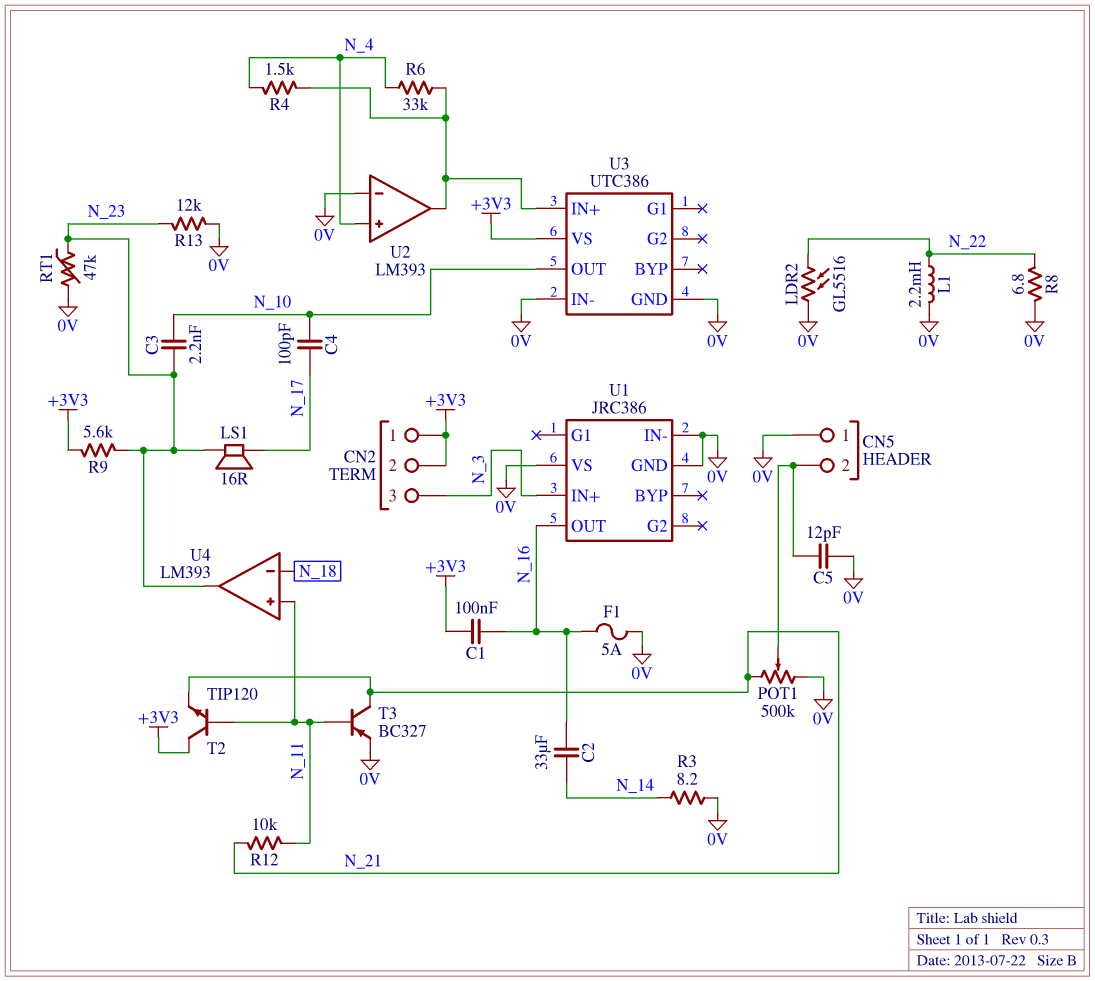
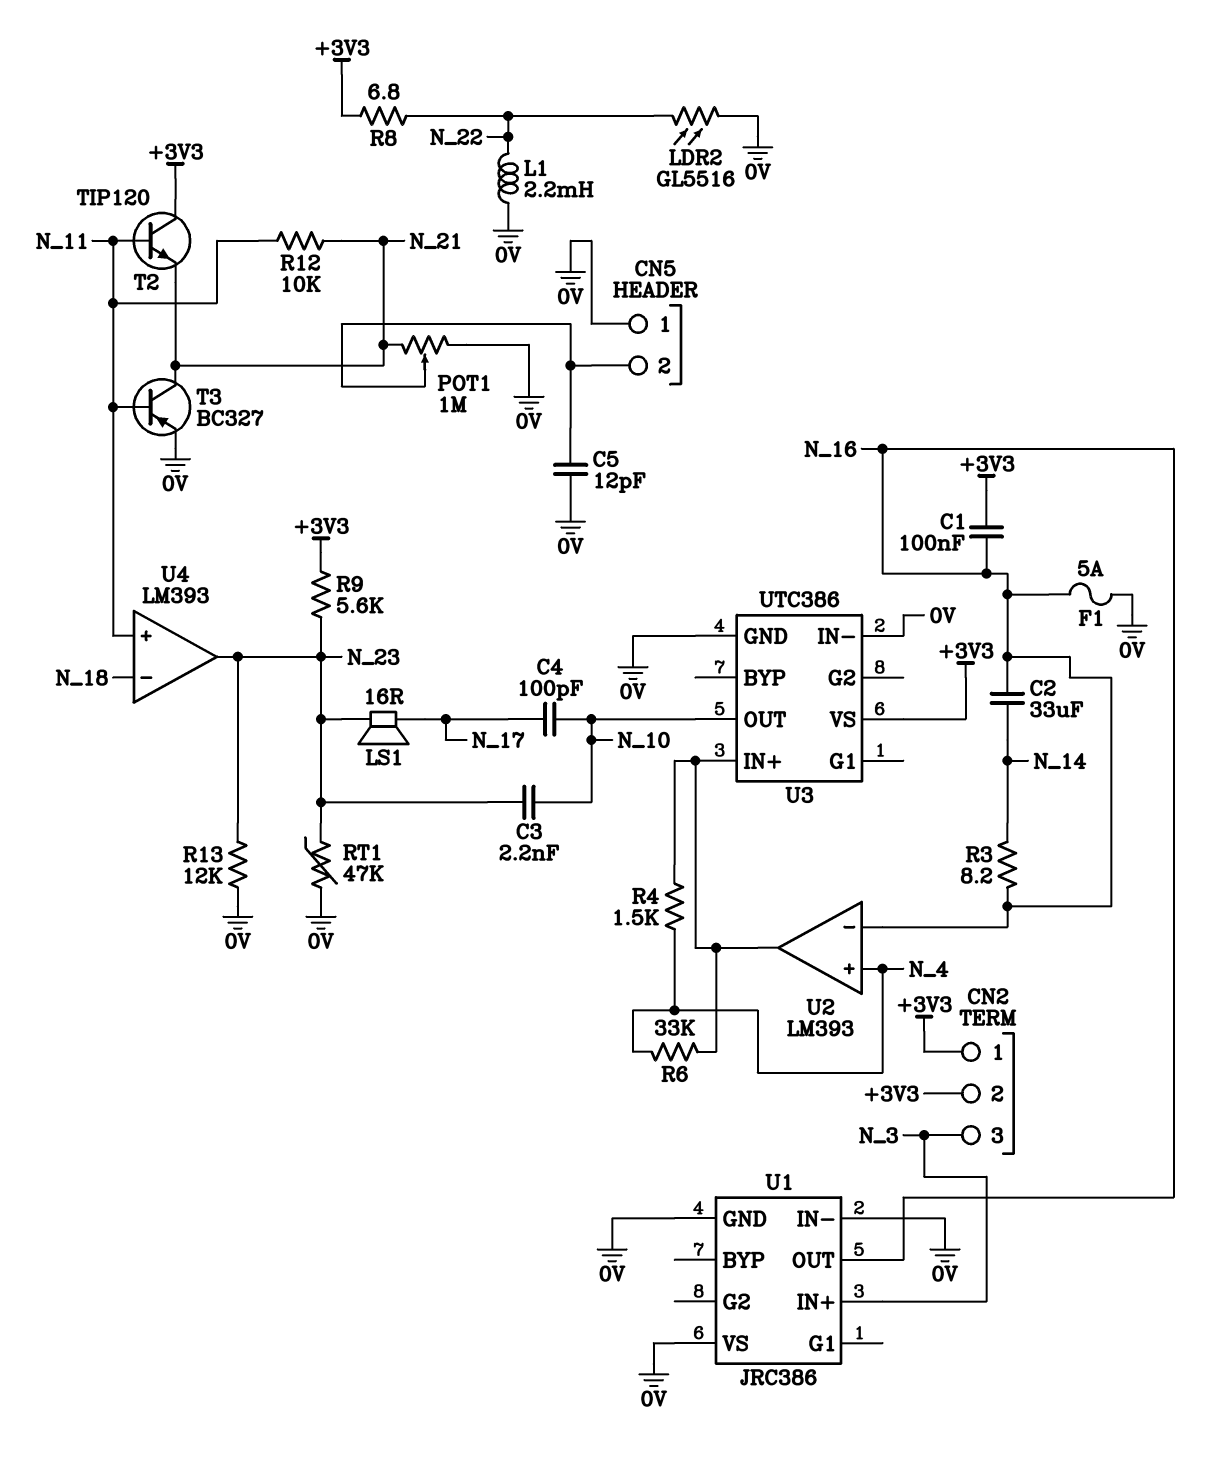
POT1: 500k (0V, N_21, wiper CN5/2) -> 1M (0V, N_21, wiper CN5/2)
R3: 8.2 (0V, N_14) -> 8.2 (N_14, N_16)
R8: 6.8 (0V, N_22) -> 6.8 (+3V3, N_22)
U2 pin in-: 0V -> N_16

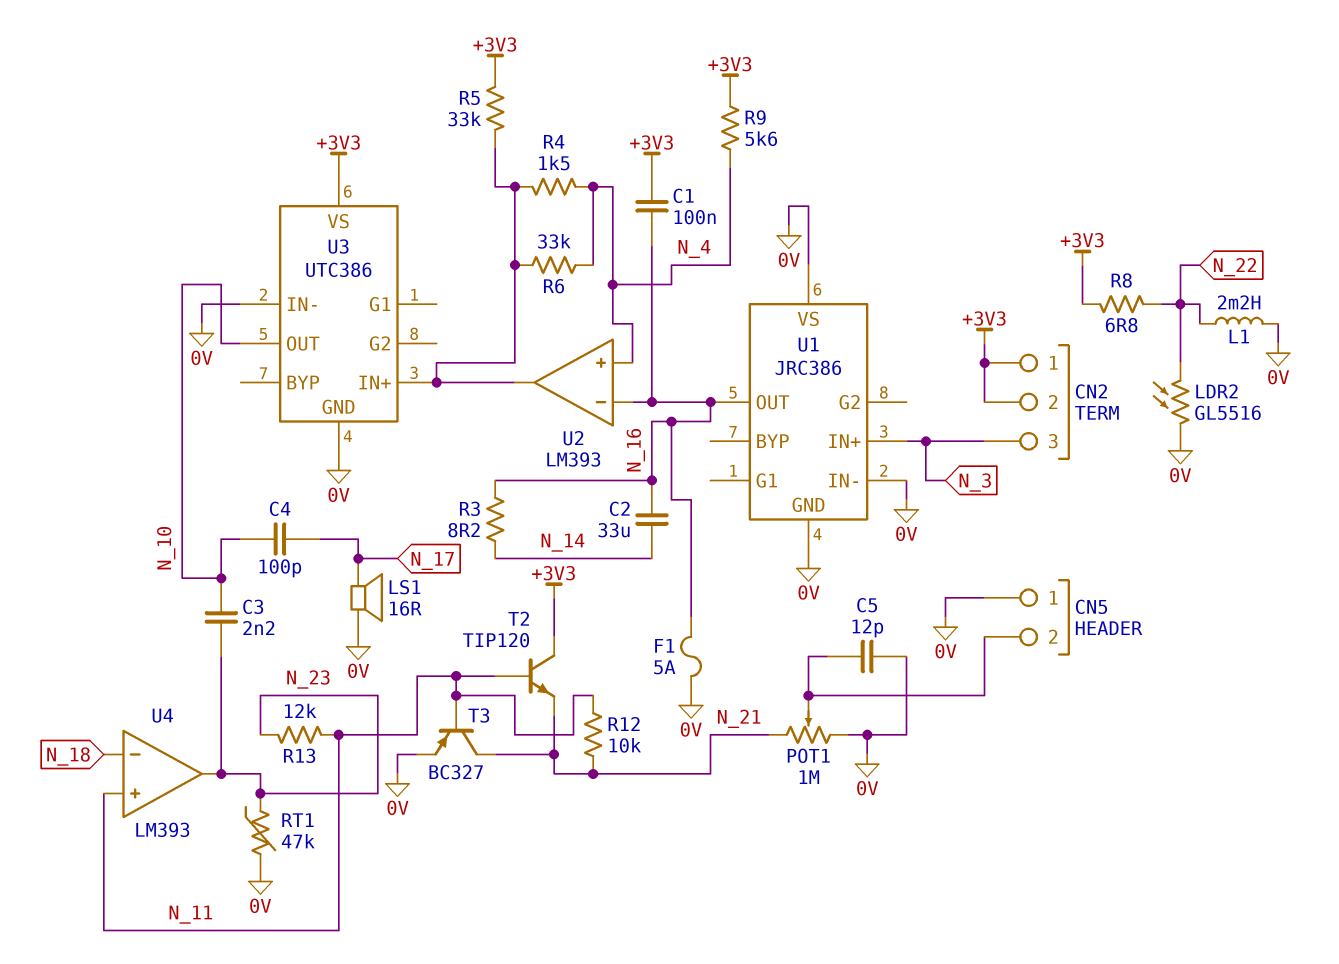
LS1: speaker 16R (N_17, N_23) -> speaker 16R (0V, N_17)
R5: none -> 33k (+3V3, U2/out)
R9: 5.6k (+3V3, N_23) -> 5.6k (+3V3, N_4)
R13: 12k (0V, N_23) -> 12k (N_11, N_23)

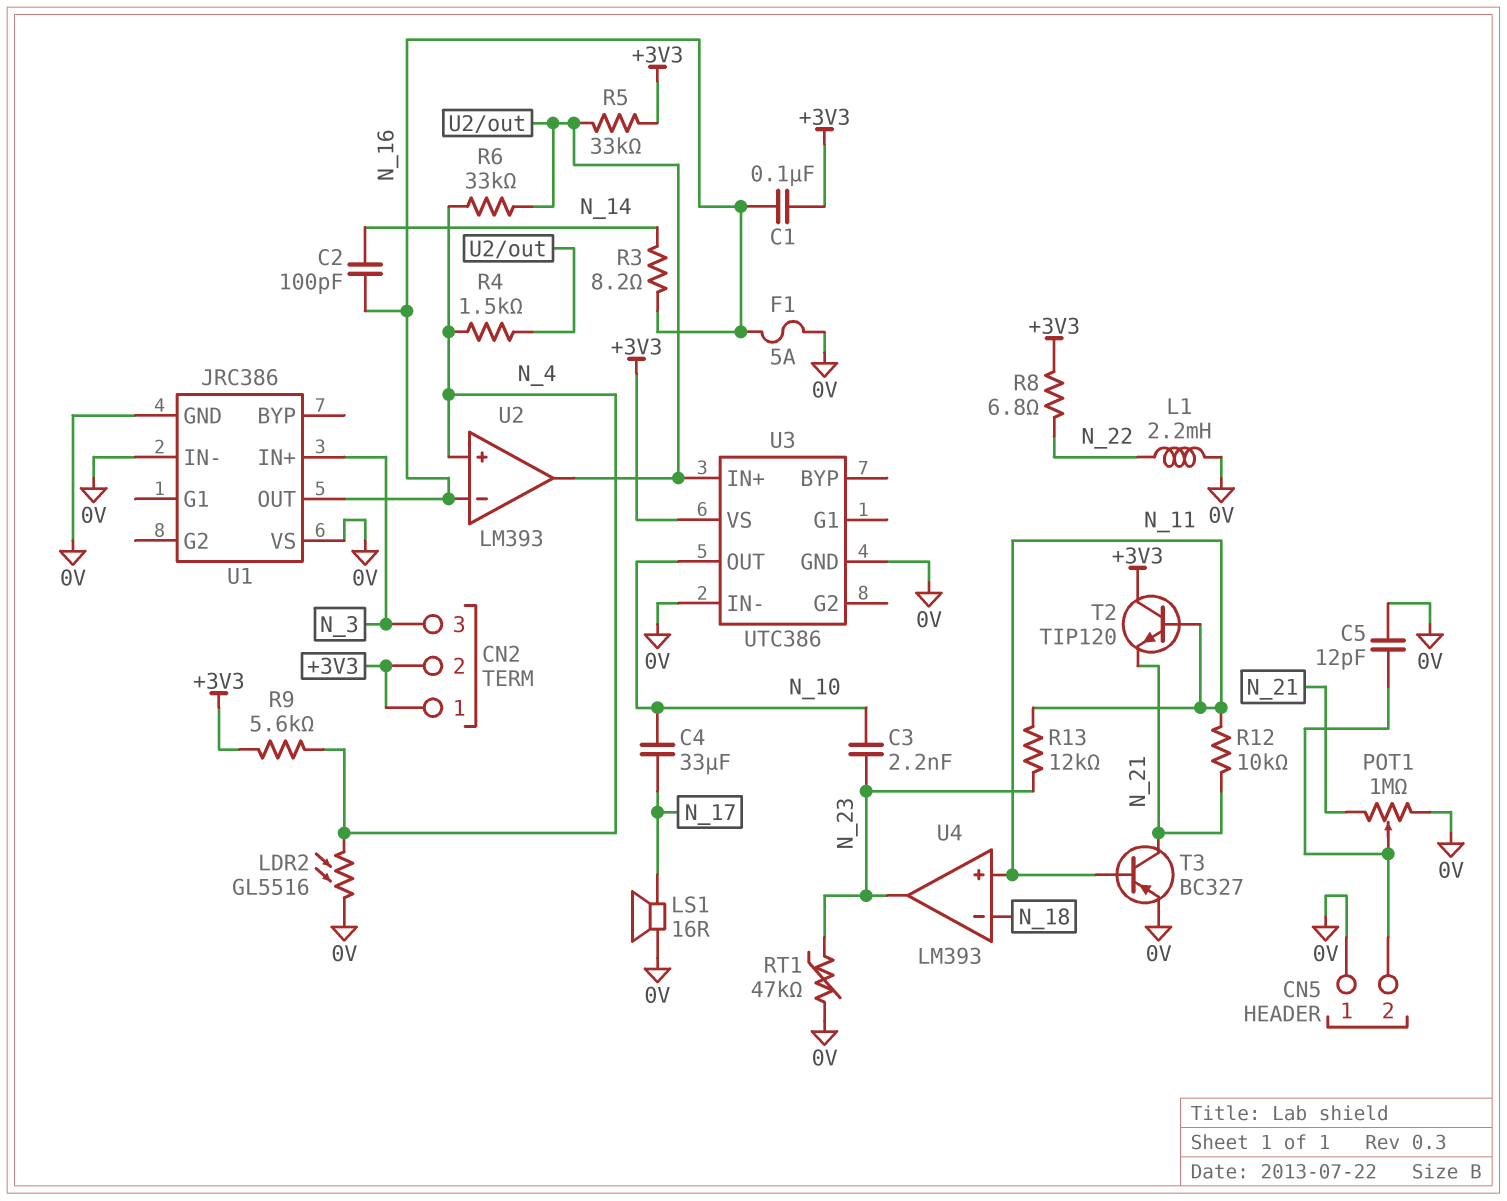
C2: 33uF (N_14, N_16) -> 100pF (N_14, N_16)
C4: 100pF (N_10, N_17) -> 33uF (N_10, N_17)
LDR2: GL5516 (0V, N_22) -> GL5516 (0V, N_4)

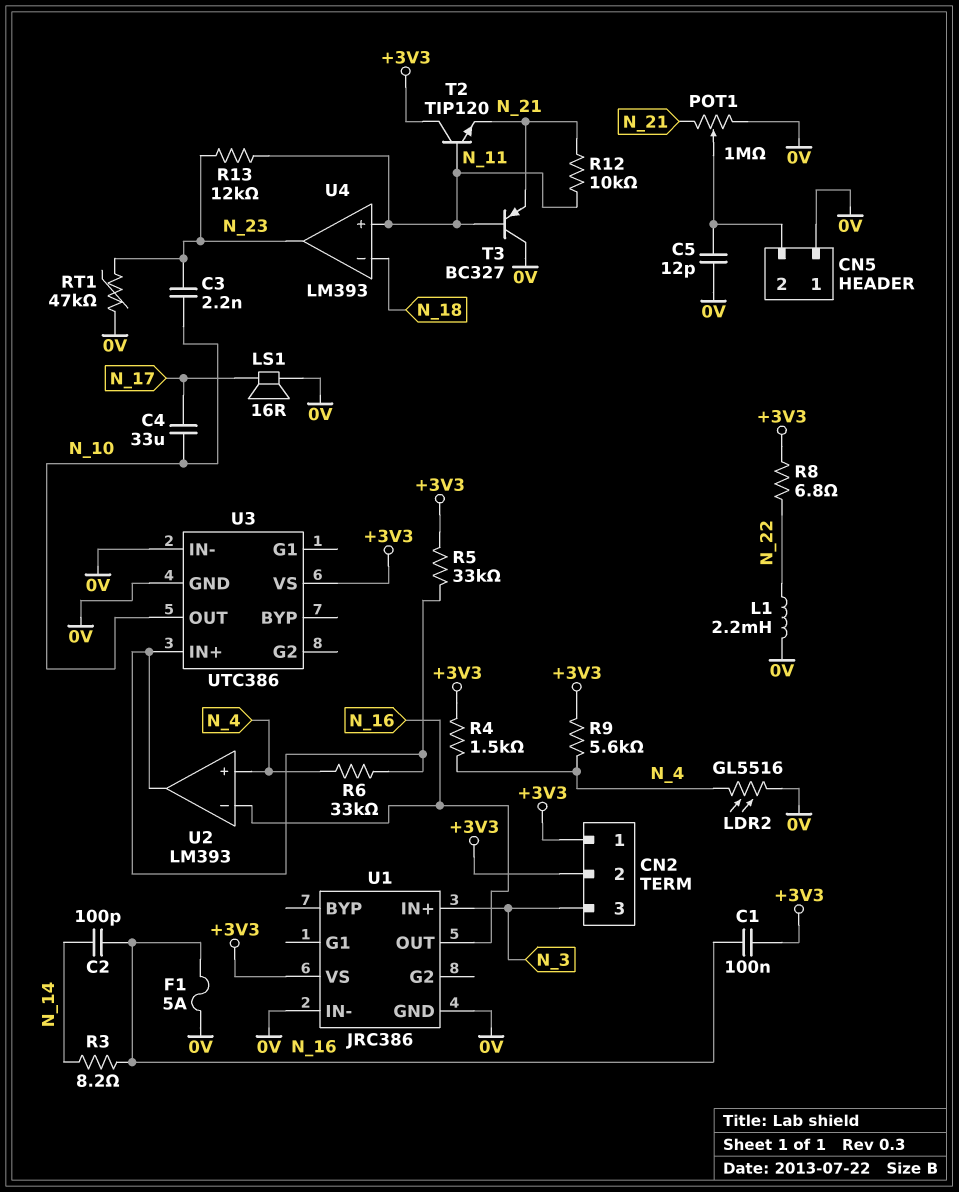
R4: 1.5k (N_4, U2/out) -> 1.5k (+3V3, N_4)
T3: PNP BC327 (B N_11, C N_21, E 0V) -> PNP BC327 (B N_11, C 0V, E N_21)
U1 pin VS: 0V -> +3V3

